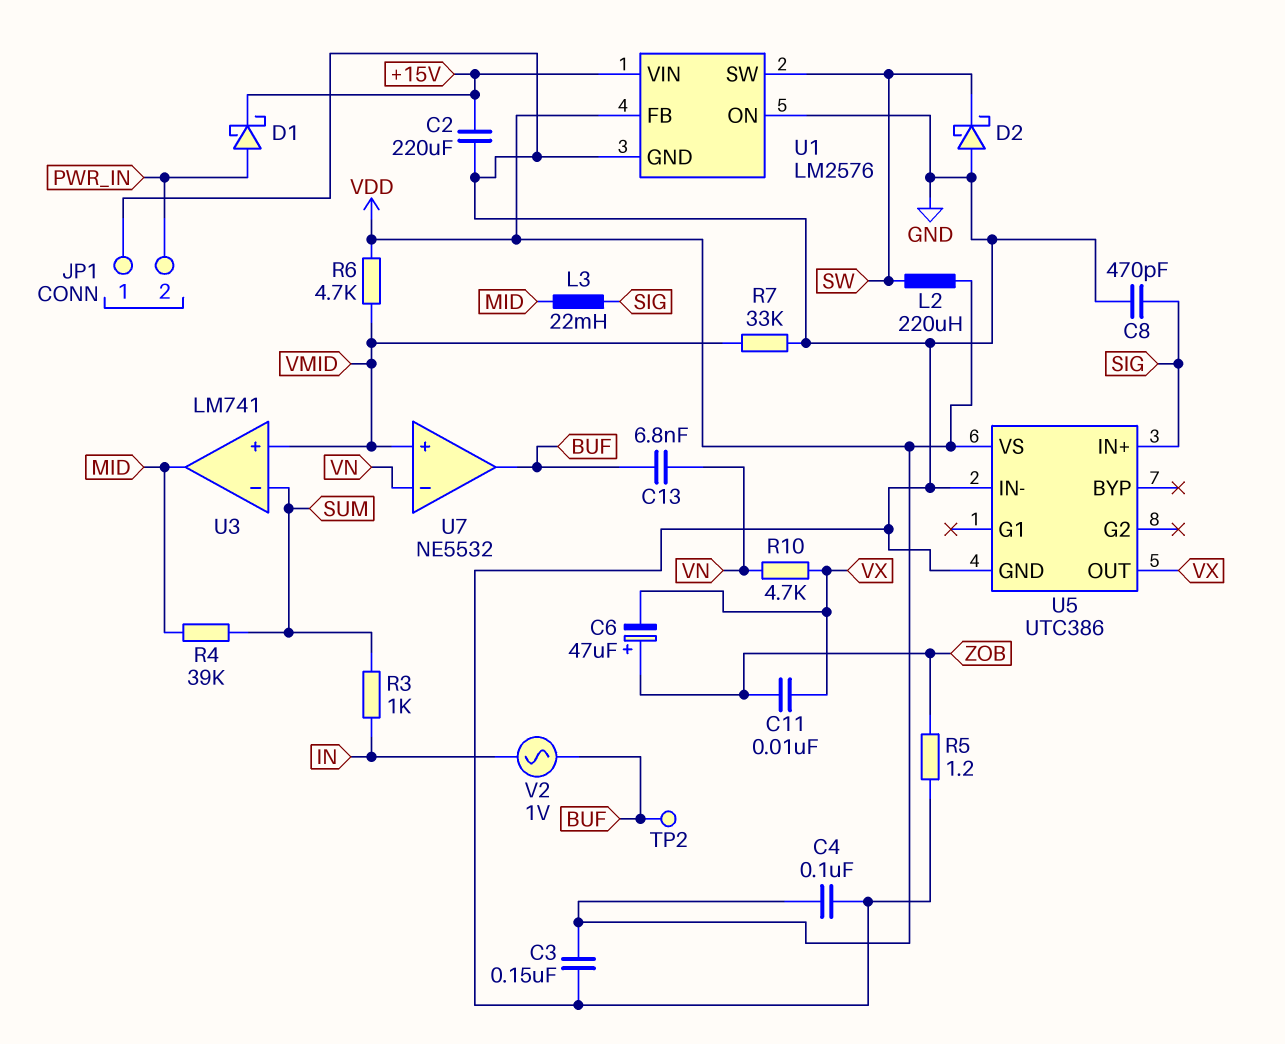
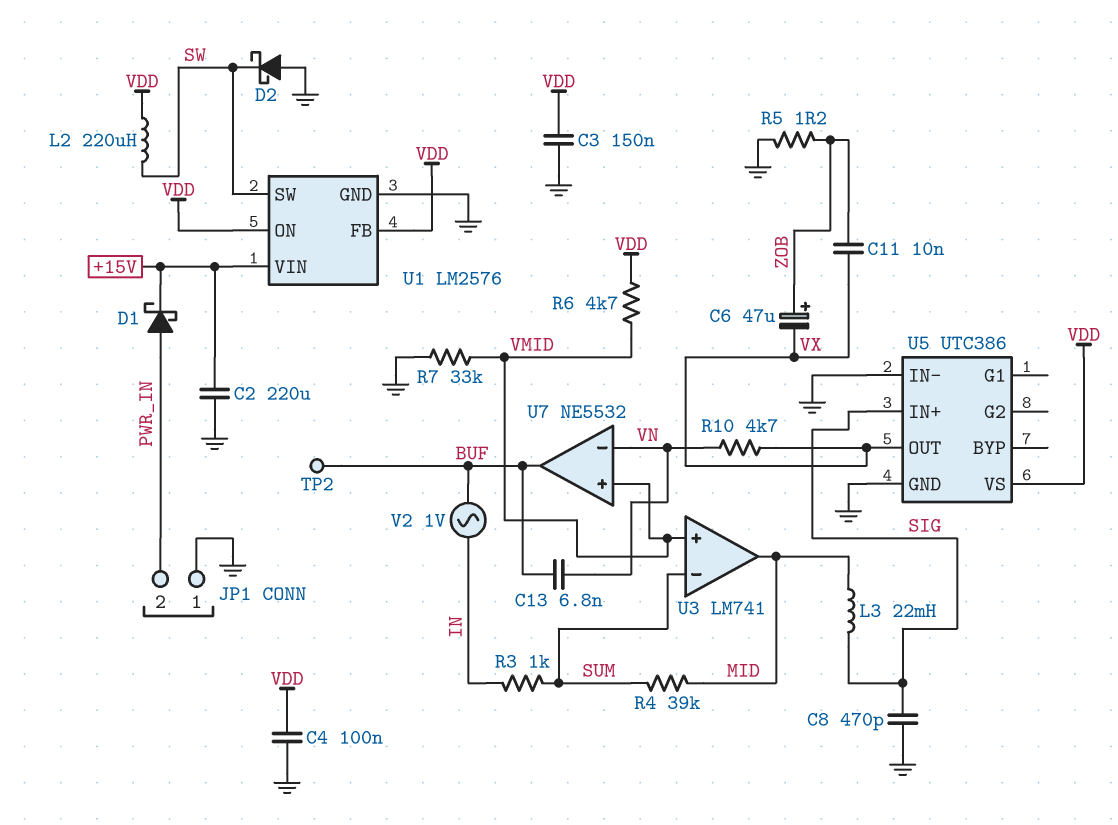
U1 pin ON: GND -> VDD

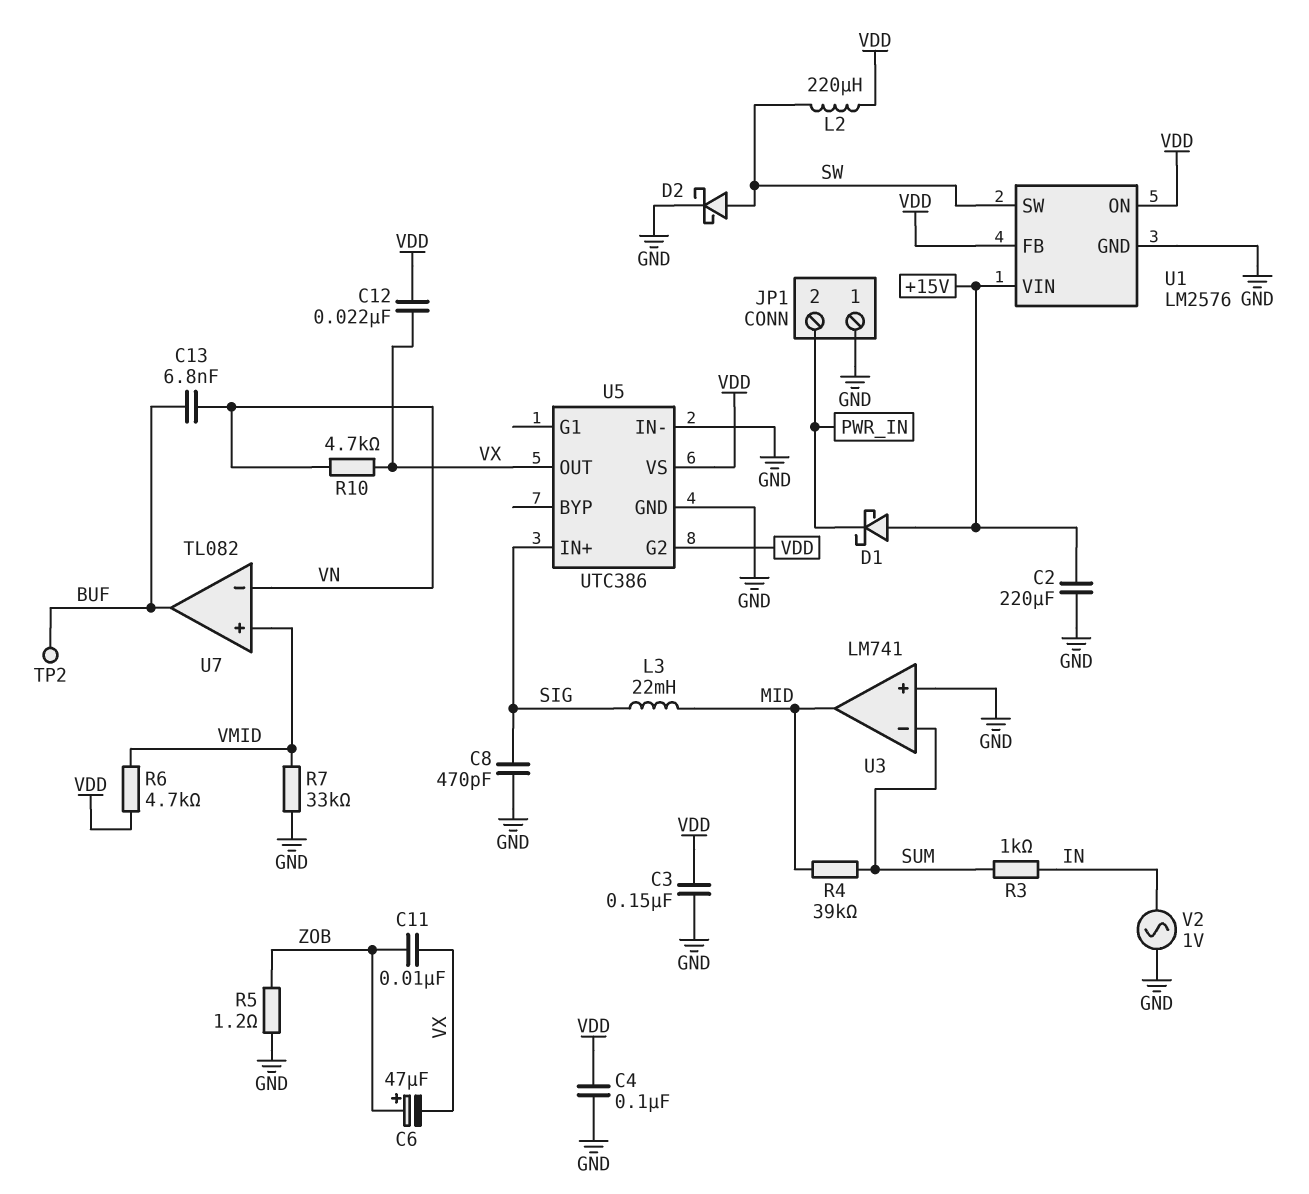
C12: none -> 22nF (VDD, VX)
D1: schottky (A PWR_IN, K +15V) -> schottky (A +15V, K PWR_IN)
D2: schottky (A GND, K SW) -> schottky (A SW, K GND)
U3 pin in+: VMID -> GND
U5 pin G2: none -> VDD
U7: NE5532 -> TL082
V2: AC 1V (BUF, IN) -> AC 1V (GND, IN)

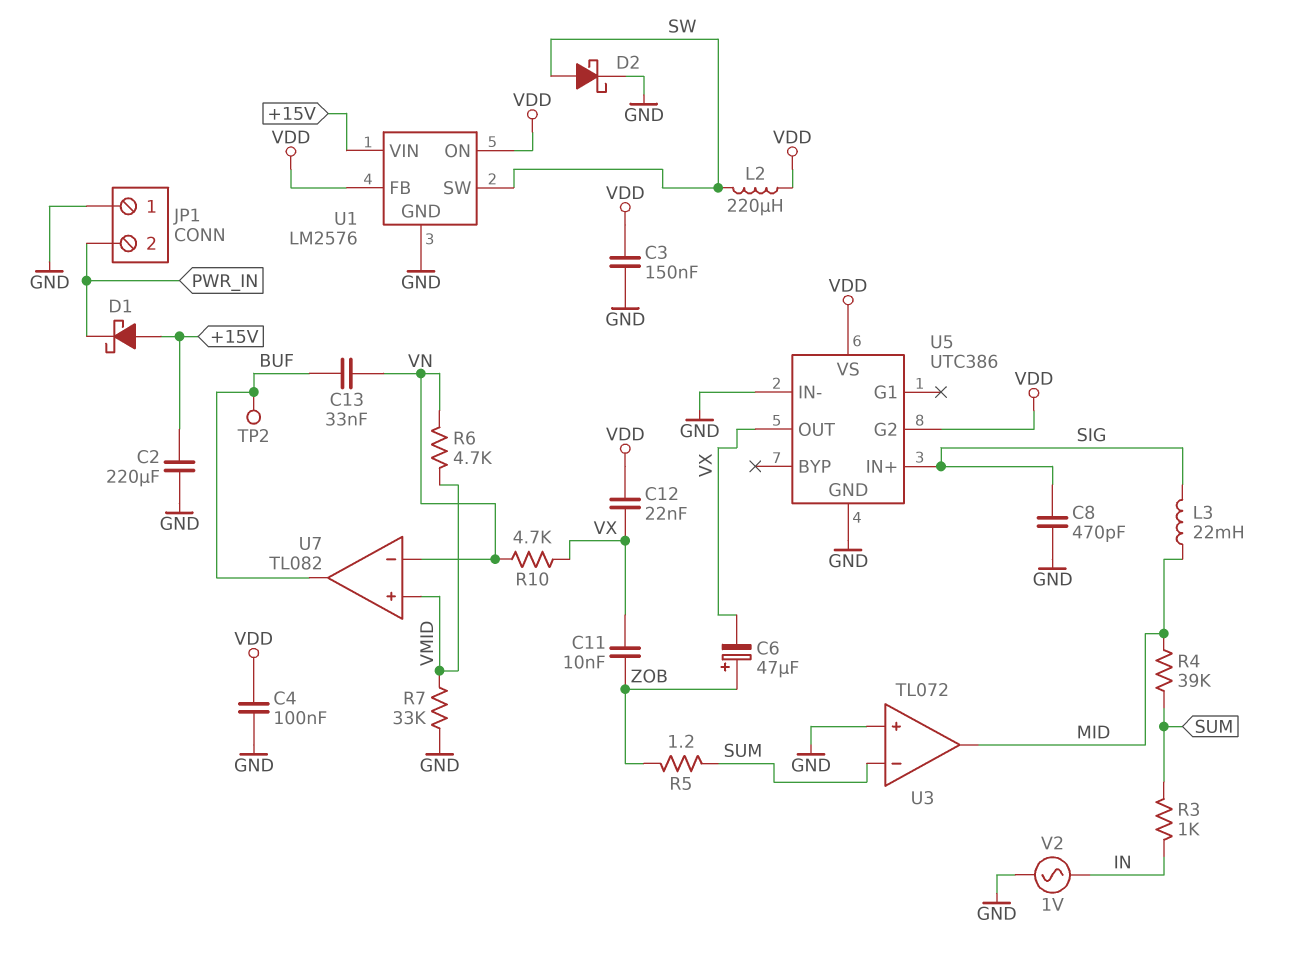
C13: 6.8nF (BUF, VN) -> 33nF (BUF, VN)
R5: 1.2 (GND, ZOB) -> 1.2 (SUM, ZOB)
R6: 4.7k (VDD, VMID) -> 4.7k (VMID, VN)
U3: LM741 -> TL072

